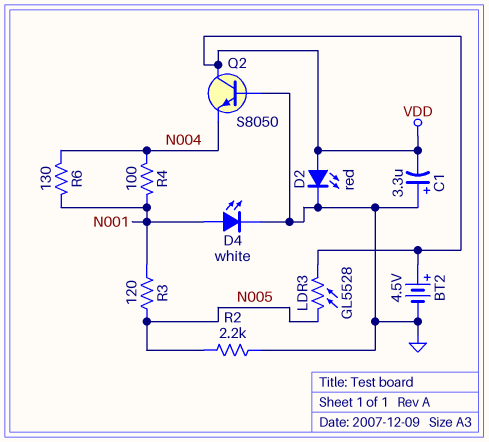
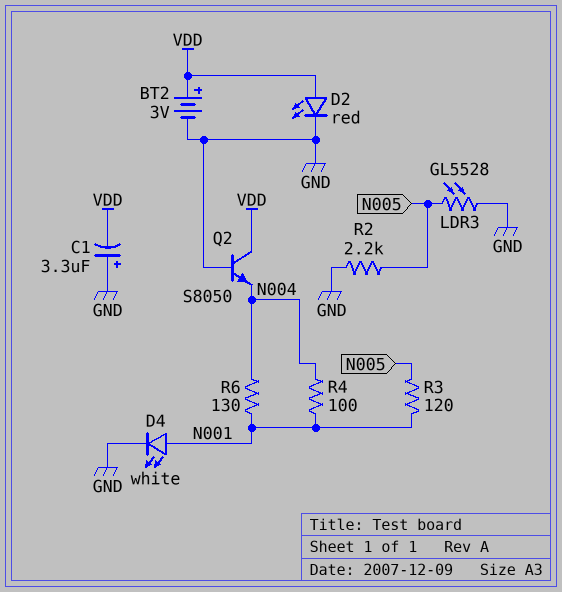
BT2: 4.5V (plus VDD, minus GND) -> 3V (plus VDD, minus GND)
LDR3: GL5528 (N005, VDD) -> GL5528 (GND, N005)

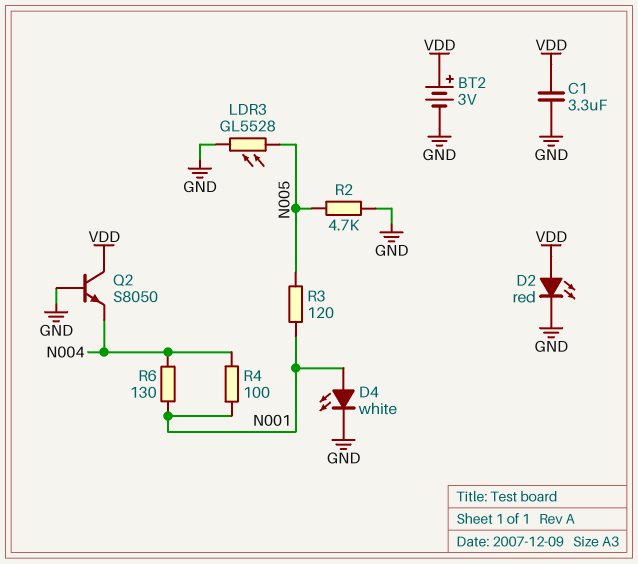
C1: 3.3uF (plus GND, minus VDD) -> 3.3uF (GND, VDD)
R2: 2.2k (GND, N005) -> 4.7k (GND, N005)

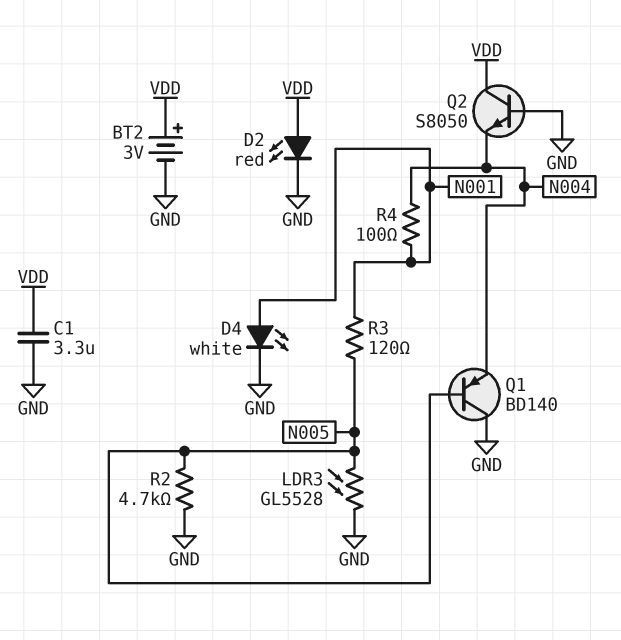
Q1: none -> PNP BD140 (B N005, C GND, E N004)
R6: 130 (N001, N004) -> none

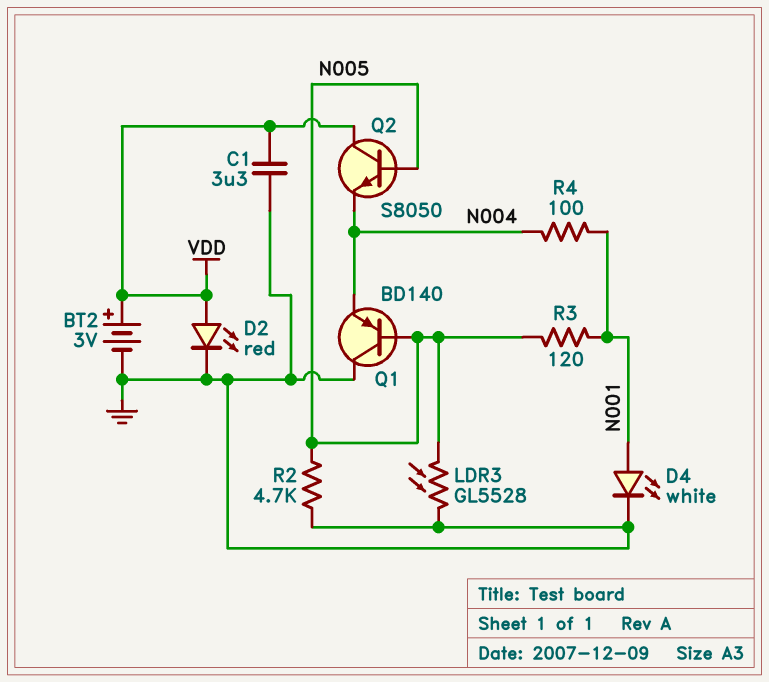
Q2: NPN S8050 (B GND, C VDD, E N004) -> NPN S8050 (B N005, C VDD, E N004)

